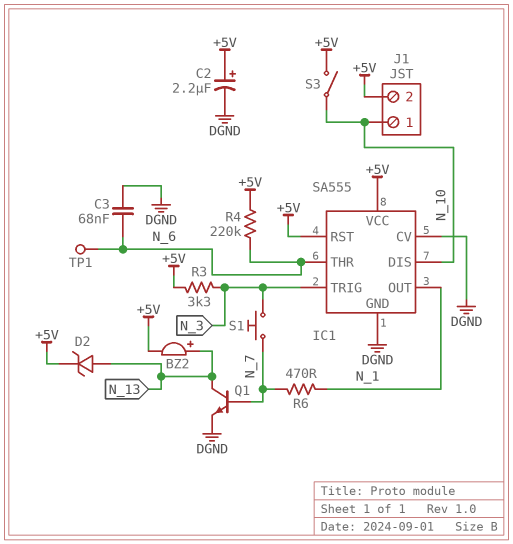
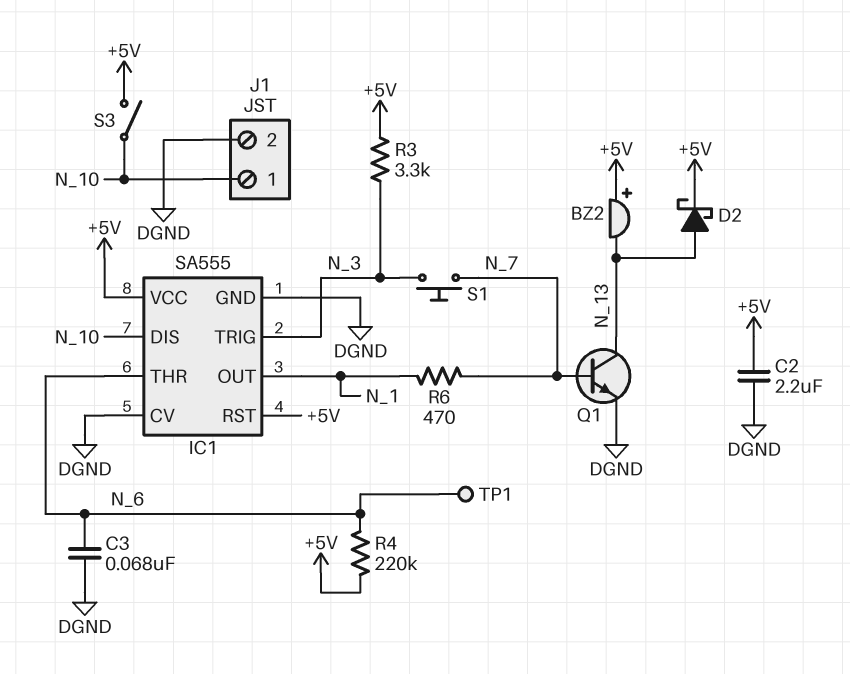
BZ2: buzzer (plus N_13, minus +5V) -> buzzer (plus +5V, minus N_13)
C2: 2.2uF (plus +5V, minus DGND) -> 2.2uF (+5V, DGND)
D2: zener (A N_13, K +5V) -> schottky (A N_13, K +5V)
J1 pin 2: +5V -> DGND

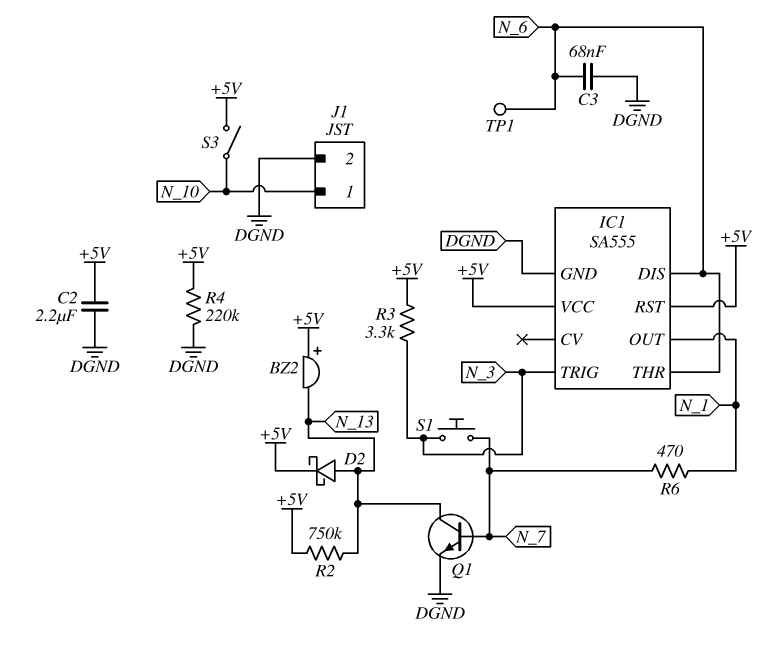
IC1 pin CV: DGND -> none
IC1 pin DIS: N_10 -> N_6
R2: none -> 750k (+5V, N_13)
R4: 220k (+5V, N_6) -> 220k (+5V, DGND)

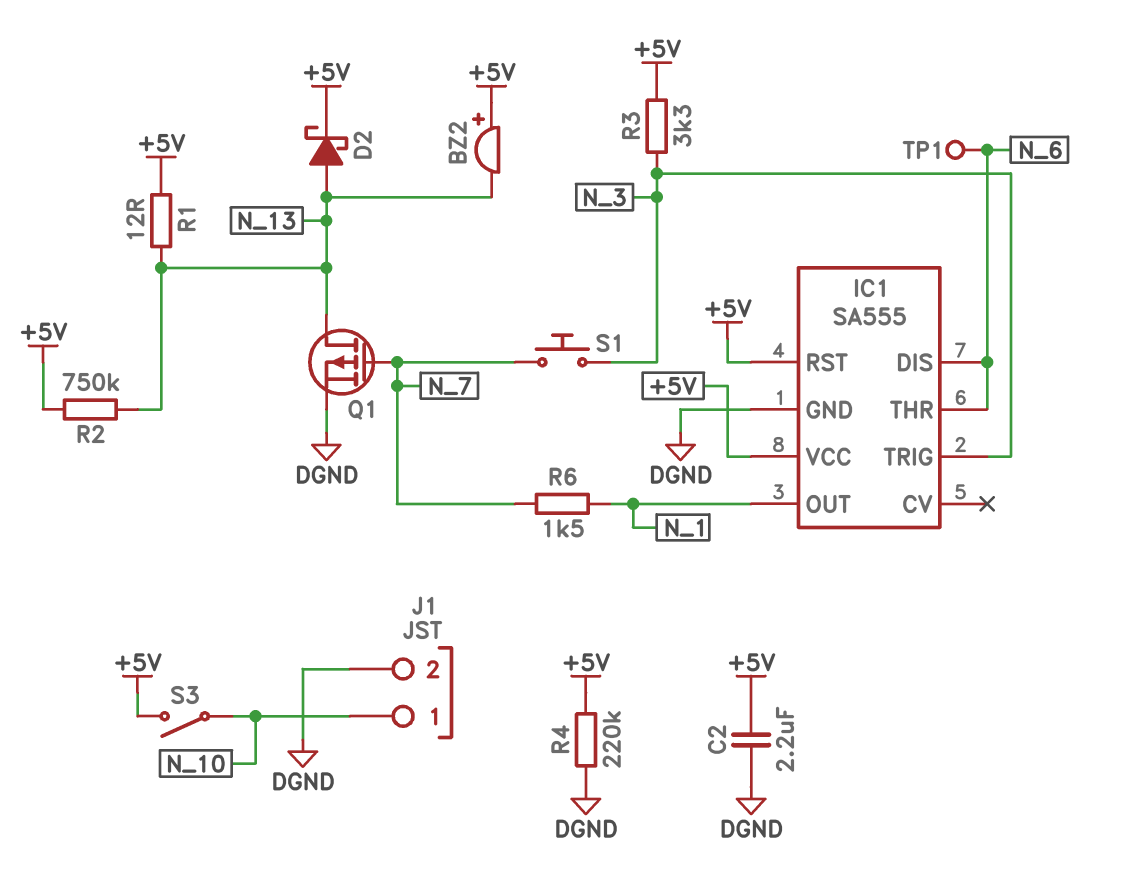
C3: 68nF (DGND, N_6) -> none
Q1: NPN (B N_7, C N_13, E DGND) -> PMOS (G N_7, D N_13, S DGND)
R1: none -> 12 (+5V, N_13)
R6: 470 (N_1, N_7) -> 1.5k (N_1, N_7)

